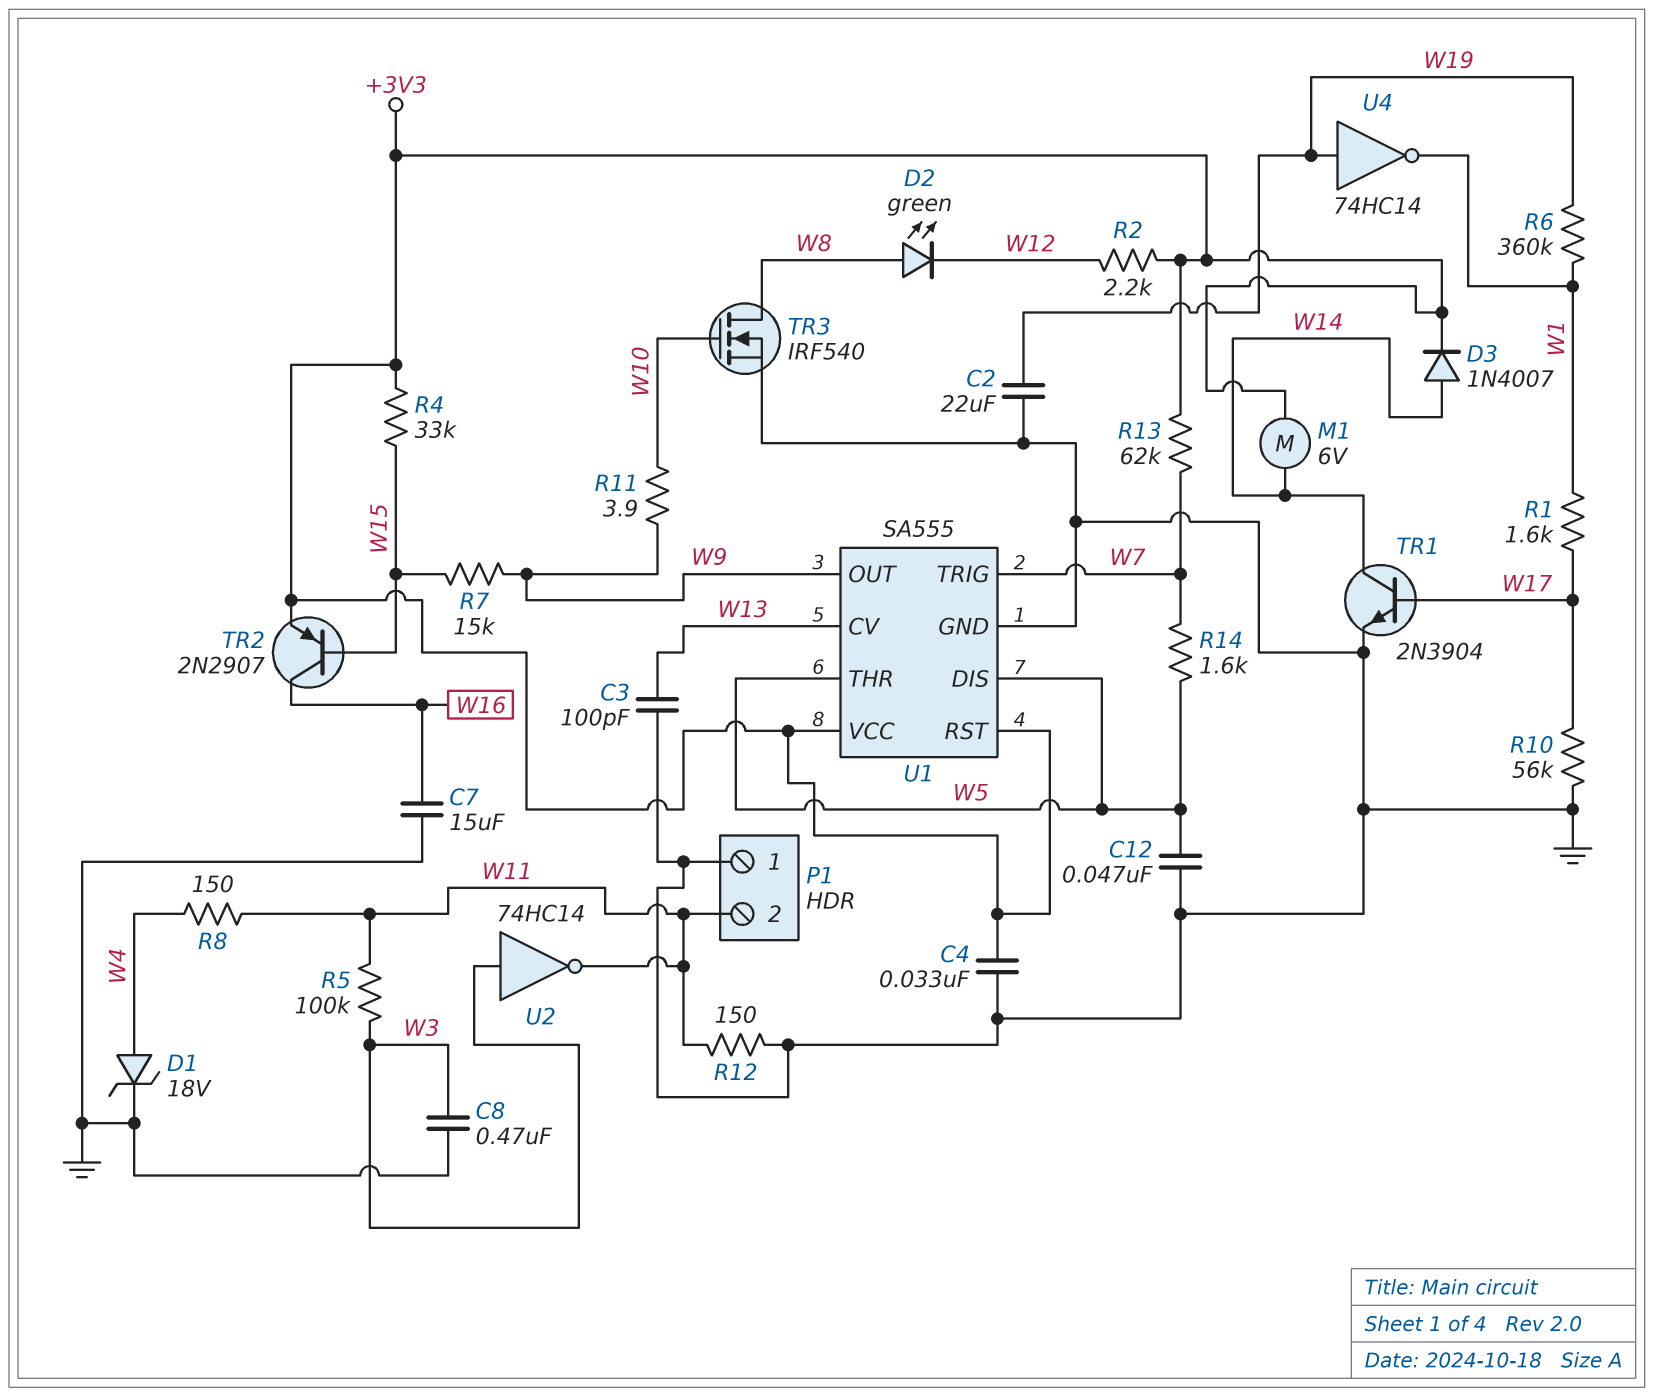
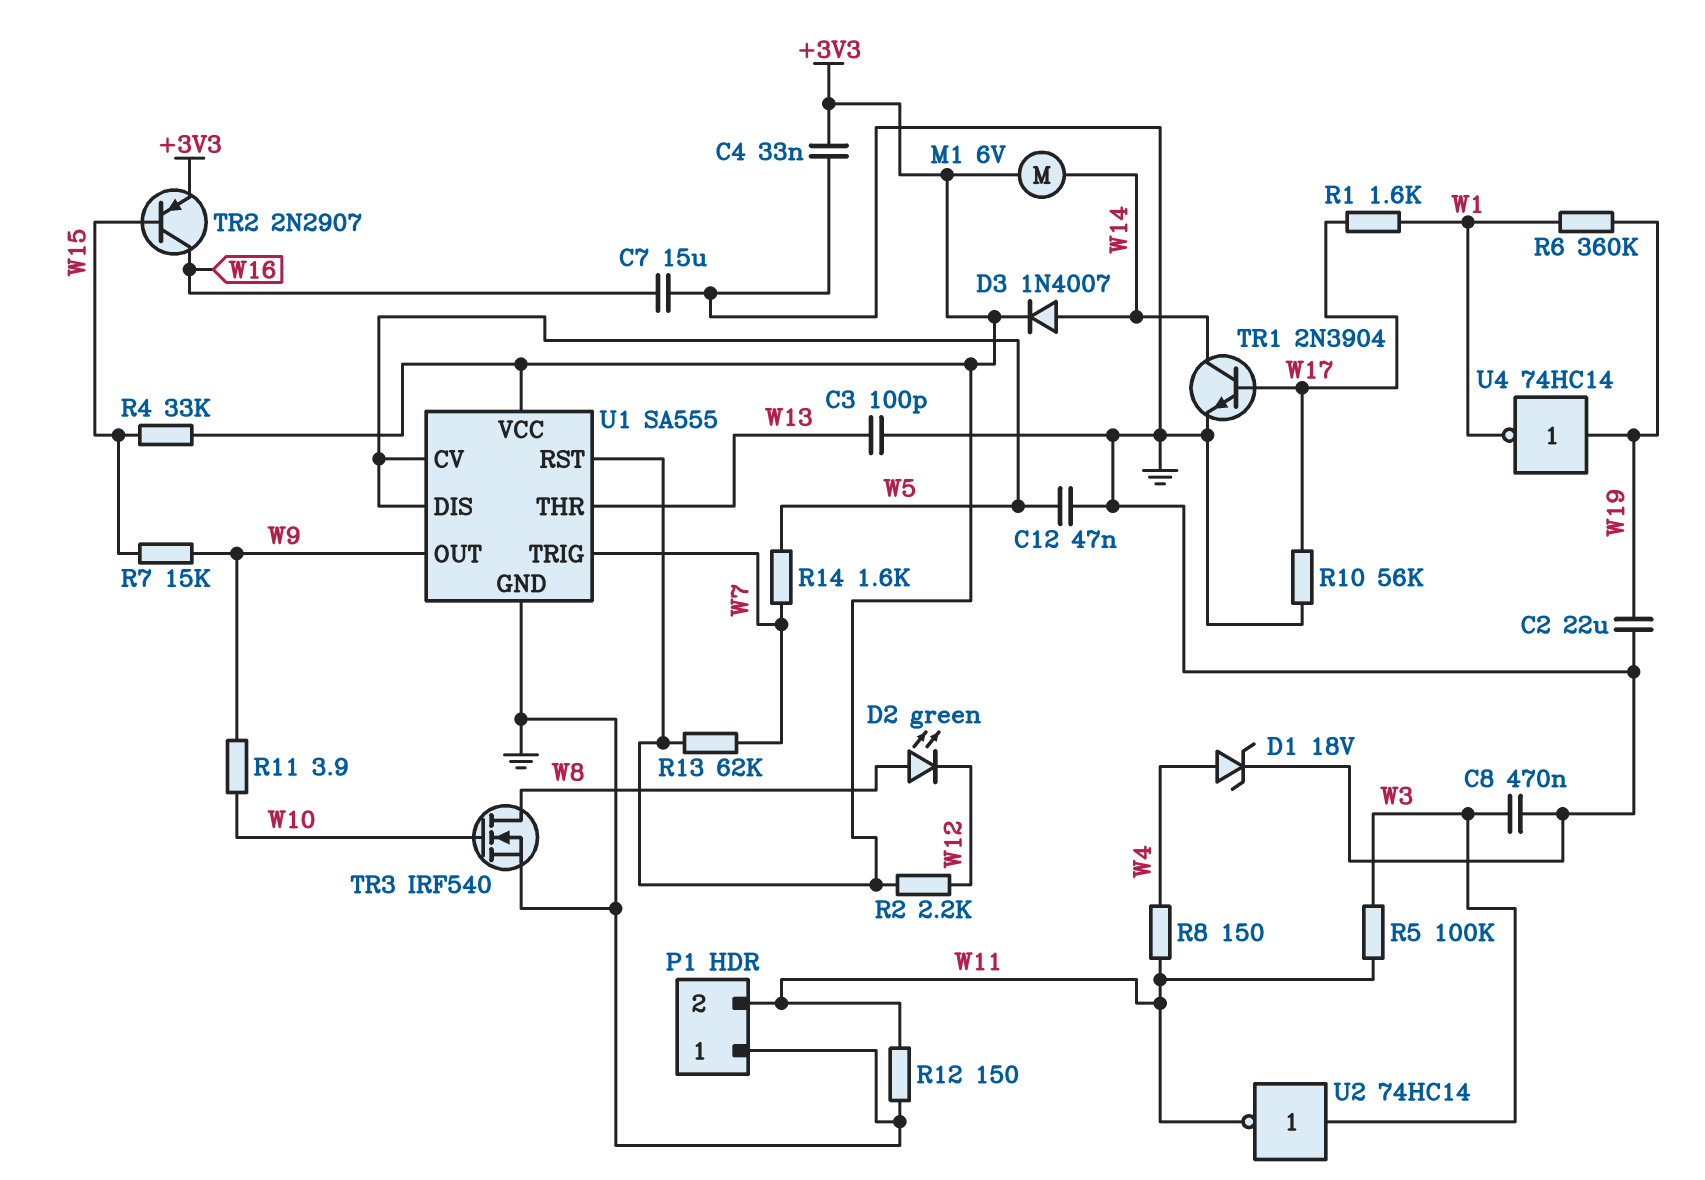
U1 pin CV: W13 -> W5
U1 pin THR: W5 -> W13

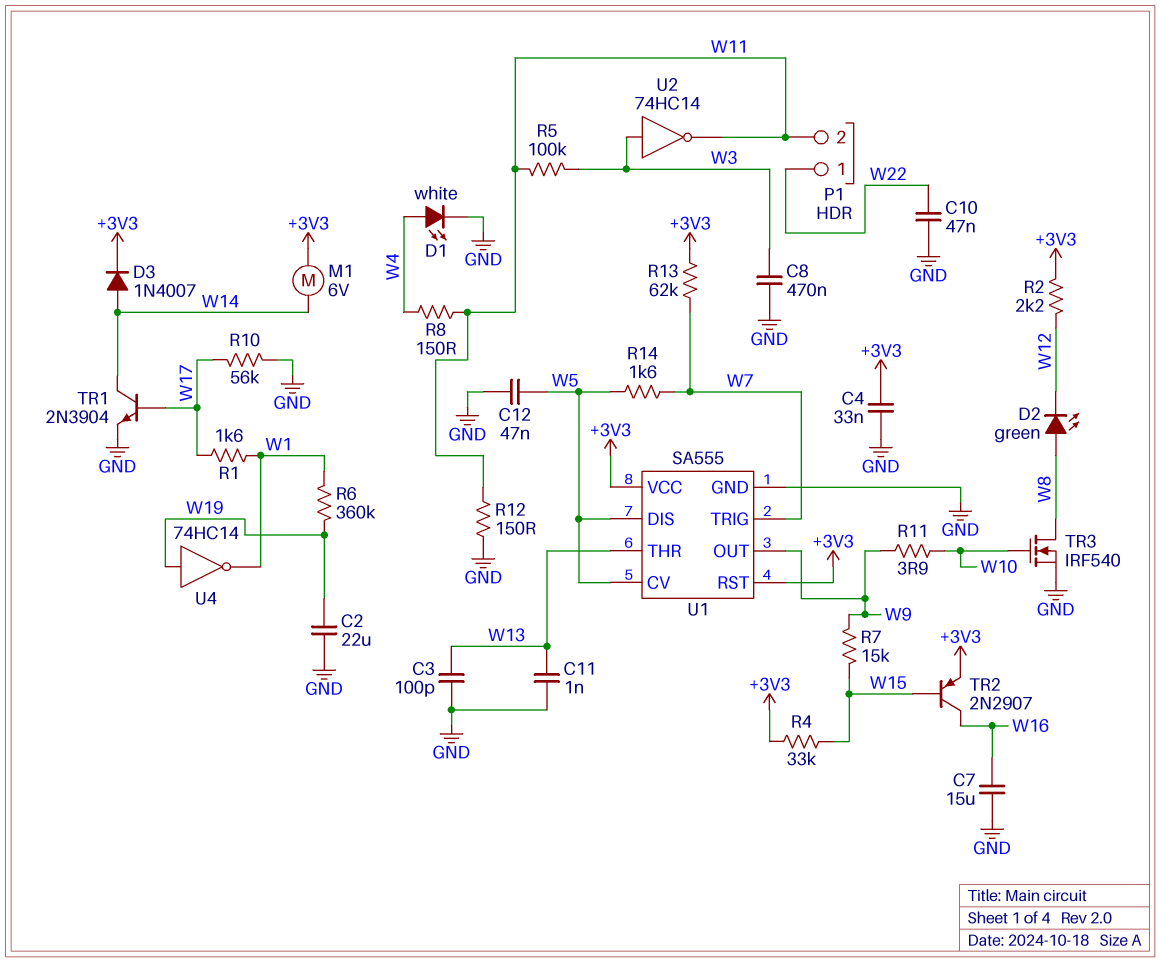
C10: none -> 47nF (GND, W22)
C11: none -> 1nF (GND, W13)
D1: zener 18V (A W4, K GND) -> LED white (A W4, K GND)
P1 pin 1: GND -> W22

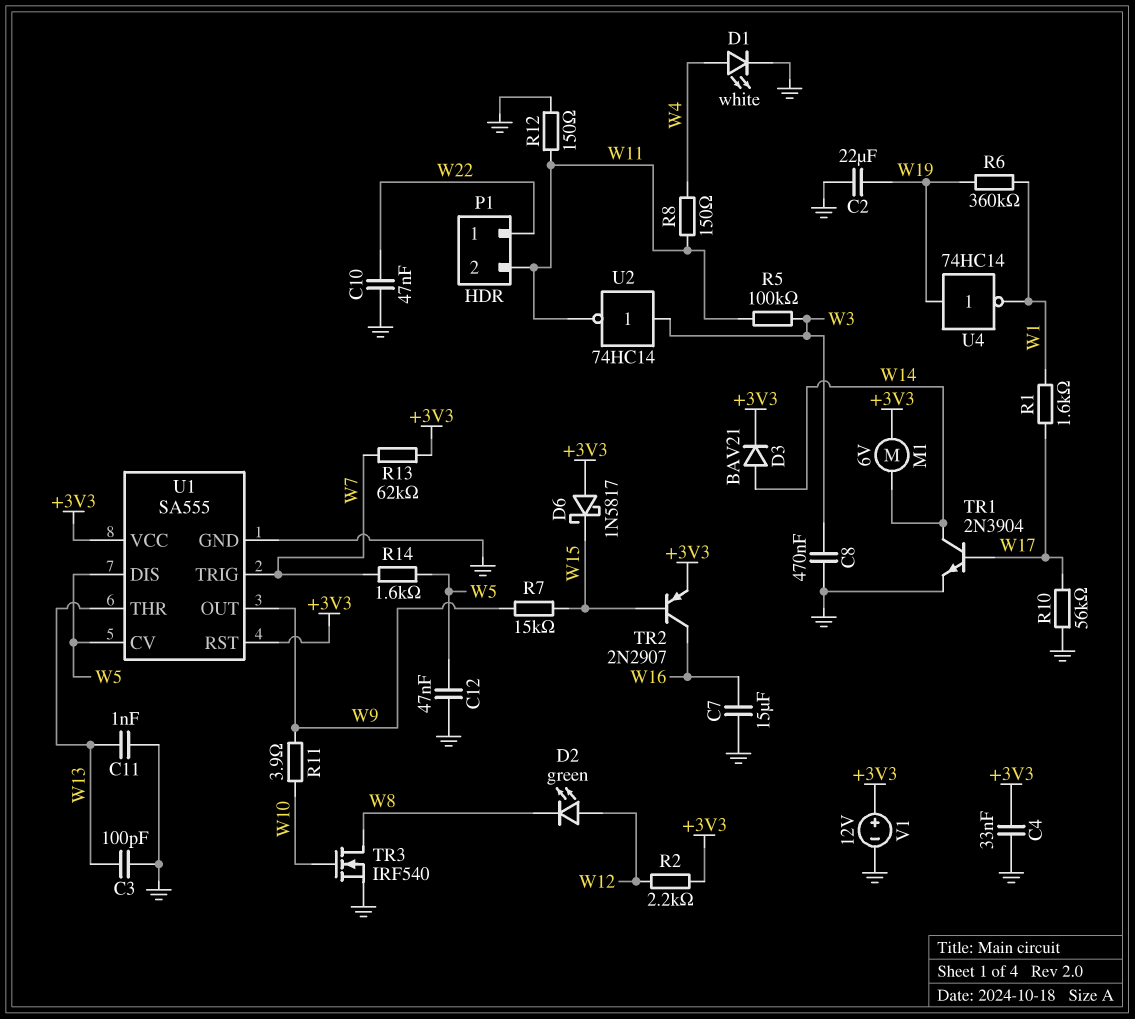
D2: LED green (A W8, K W12) -> LED green (A W12, K W8)
D3: diode 1N4007 (A W14, K +3V3) -> diode BAV21 (A W14, K +3V3)
D6: none -> schottky 1N5817 (A +3V3, K W15)
R4: 33k (+3V3, W15) -> none
V1: none -> 12V (plus +3V3, minus GND)

